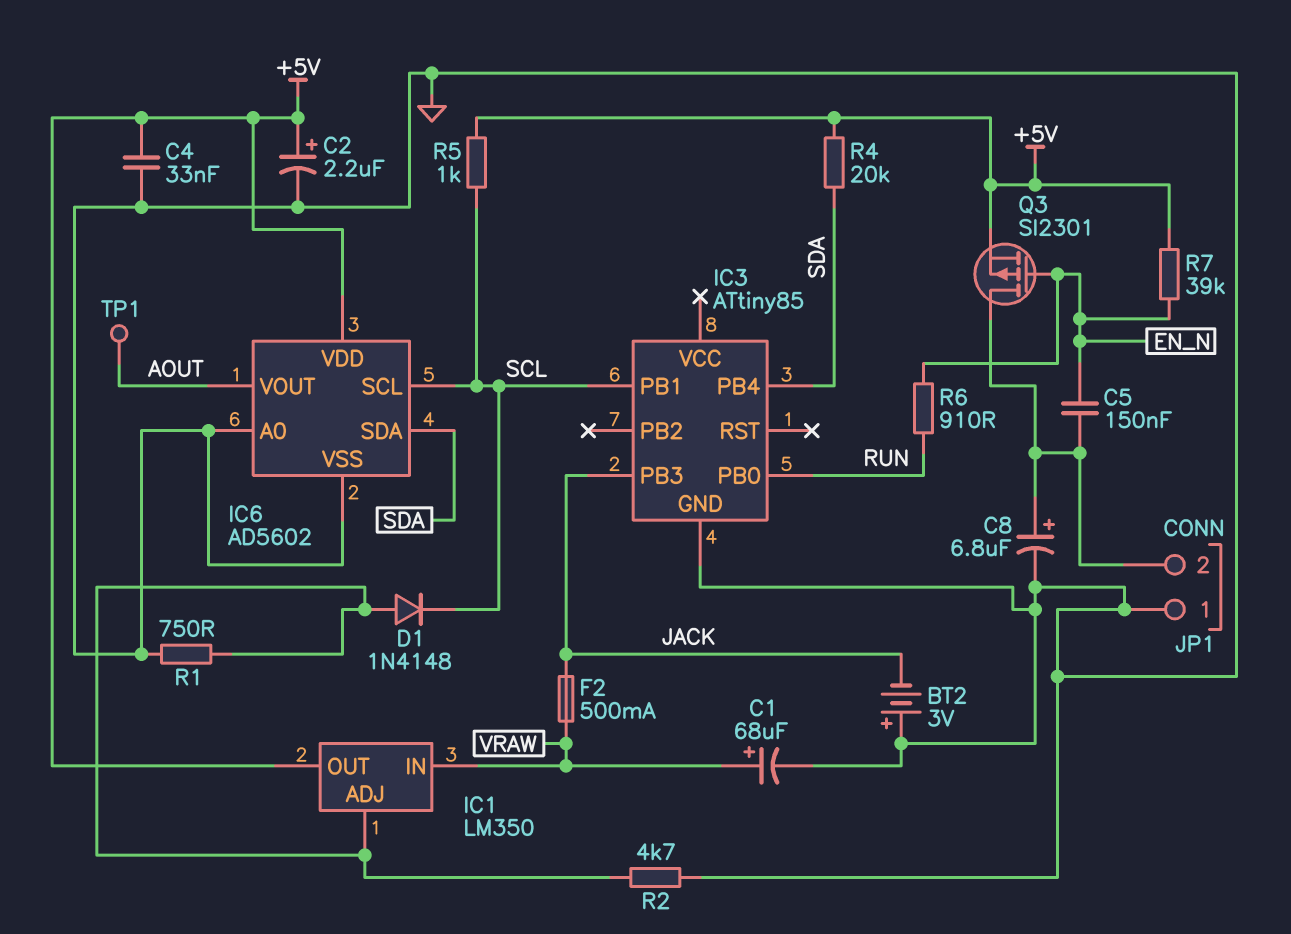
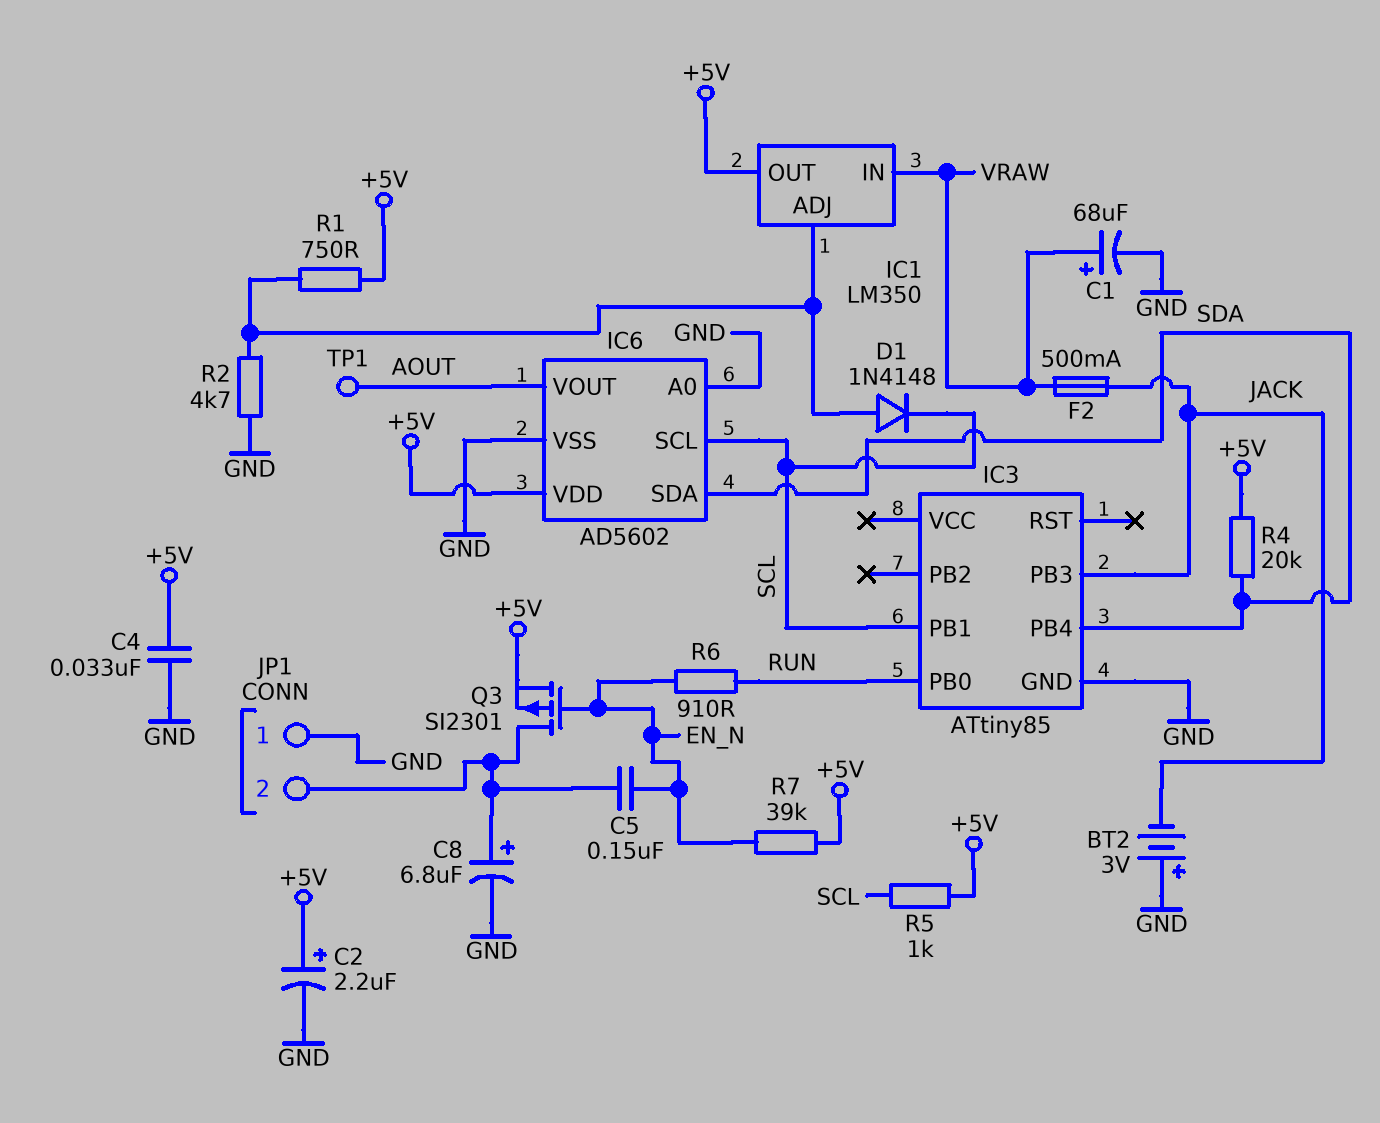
R1: 750 (GND, IC1/ADJ) -> 750 (+5V, IC1/ADJ)

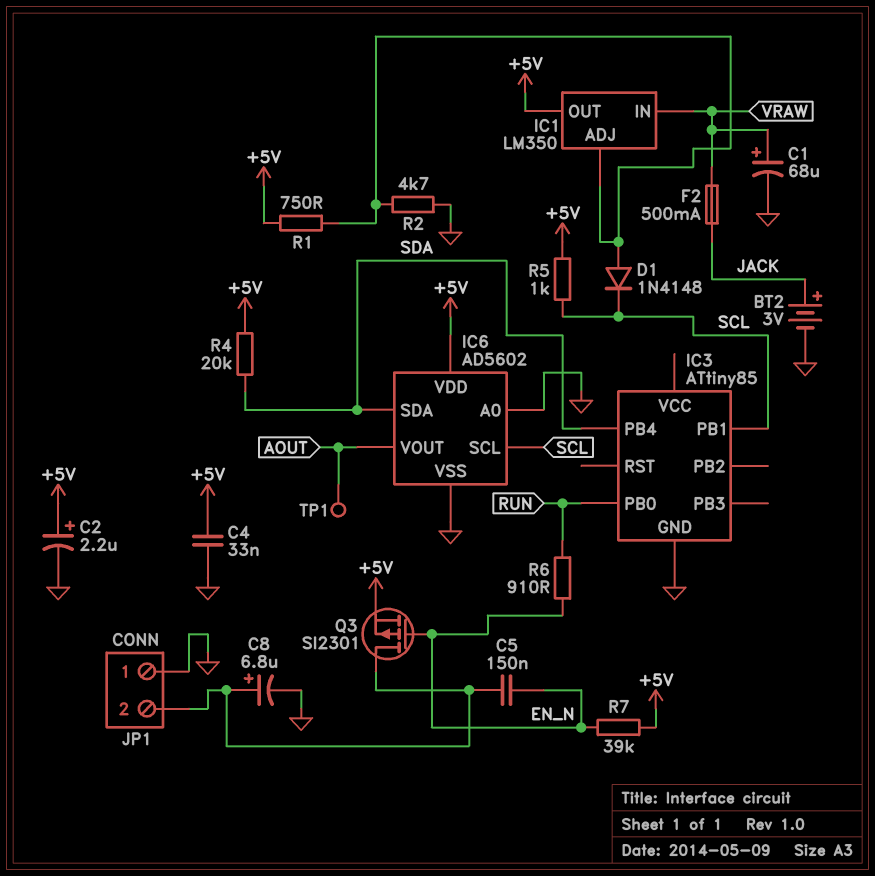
BT2: 3V (plus GND, minus JACK) -> 3V (plus JACK, minus GND)
IC3 pin PB3: JACK -> none

